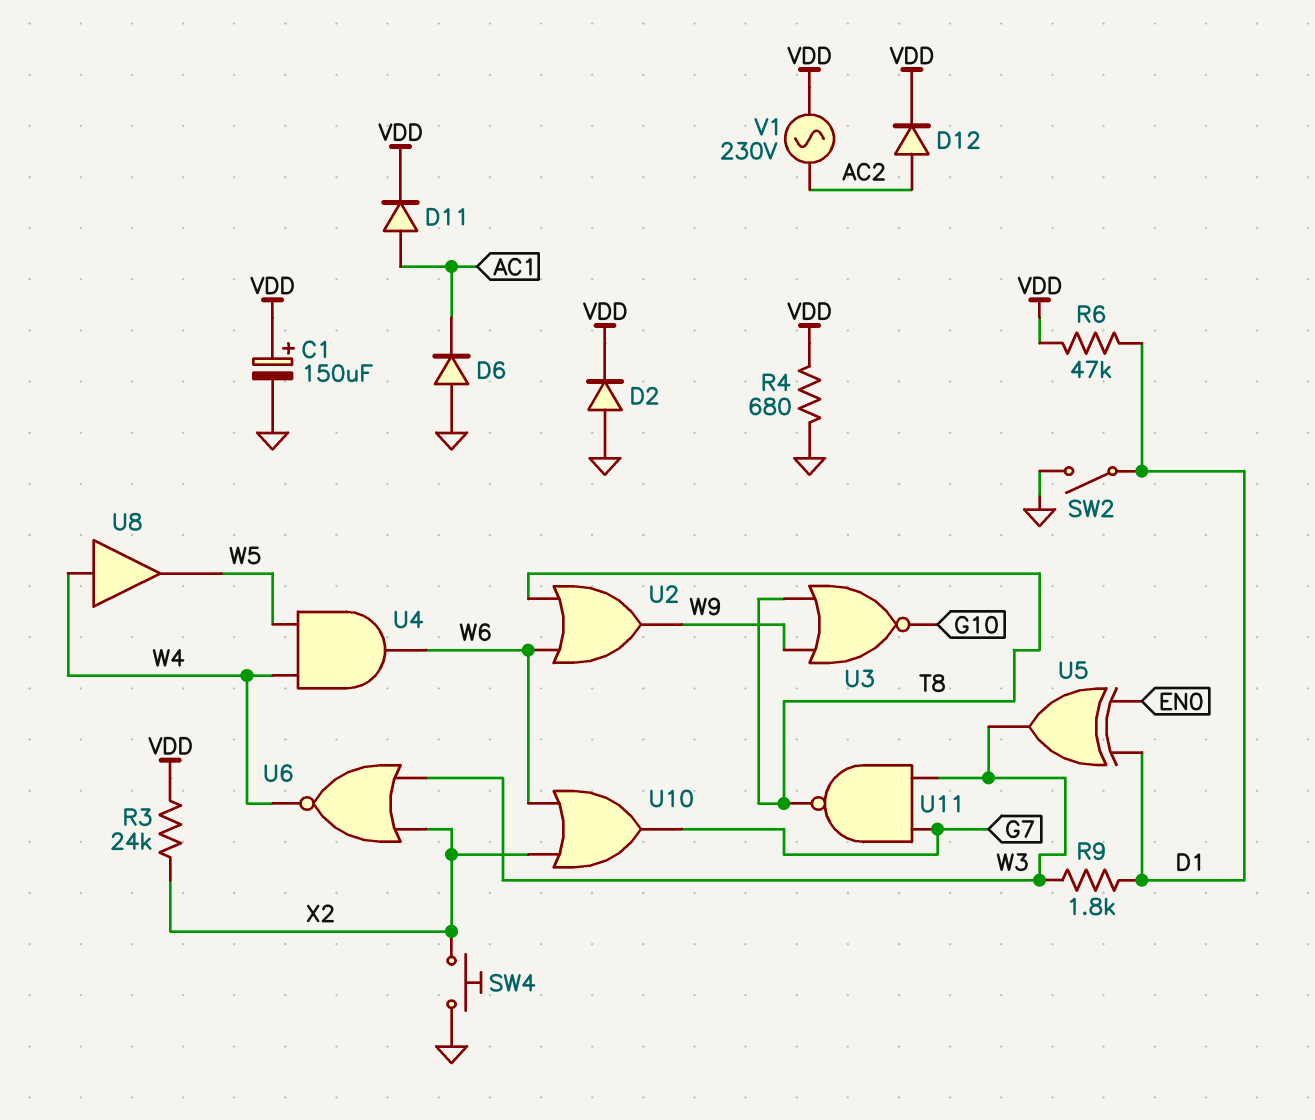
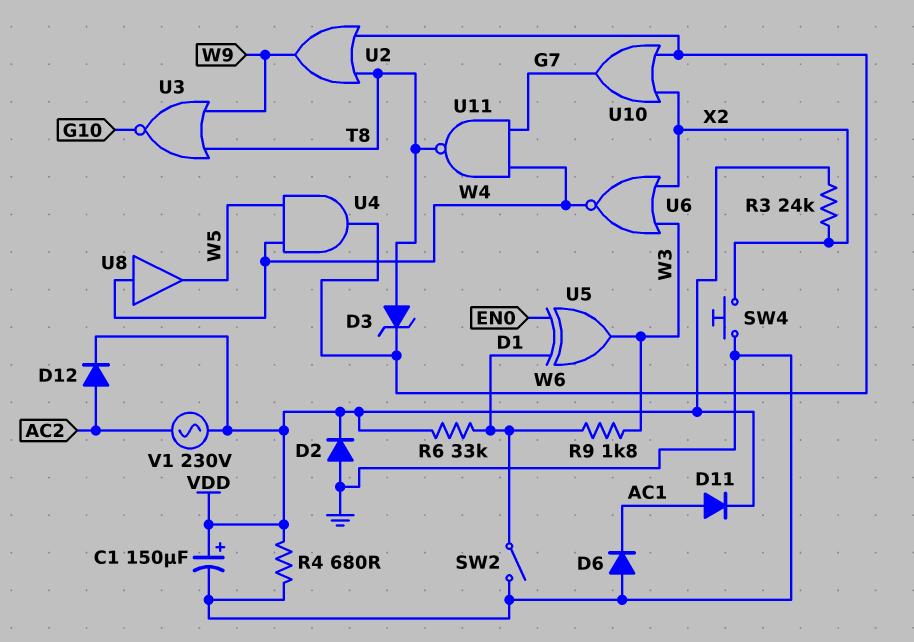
D3: none -> zener (A T8, K W6)
R6: 47k (D1, VDD) -> 33k (D1, VDD)
U11: NAND (in G7, in W3, out T8) -> NAND (in G7, in W4, out T8)

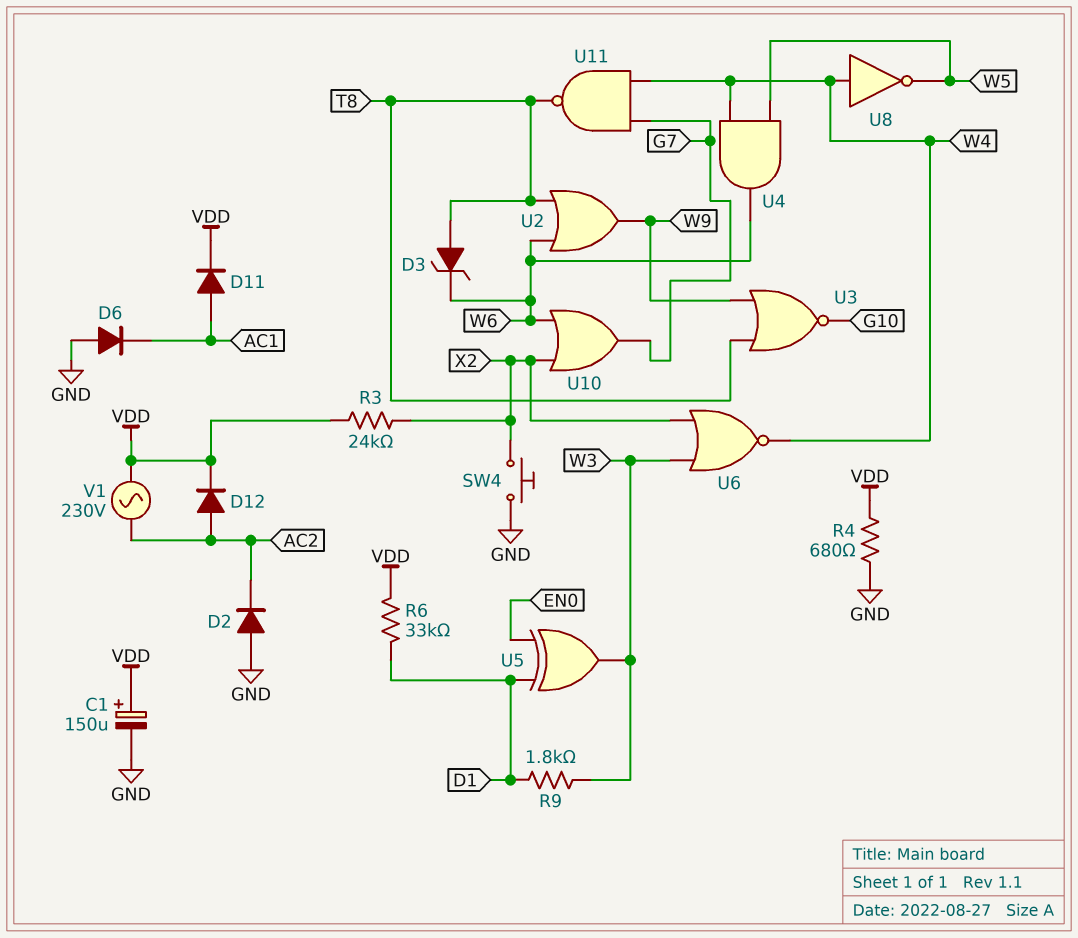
D2: diode (A GND, K VDD) -> diode (A GND, K AC2)
SW2: switch (D1, GND) -> none
U8: buffer (in W4, out W5) -> NOT (in W4, out W5)

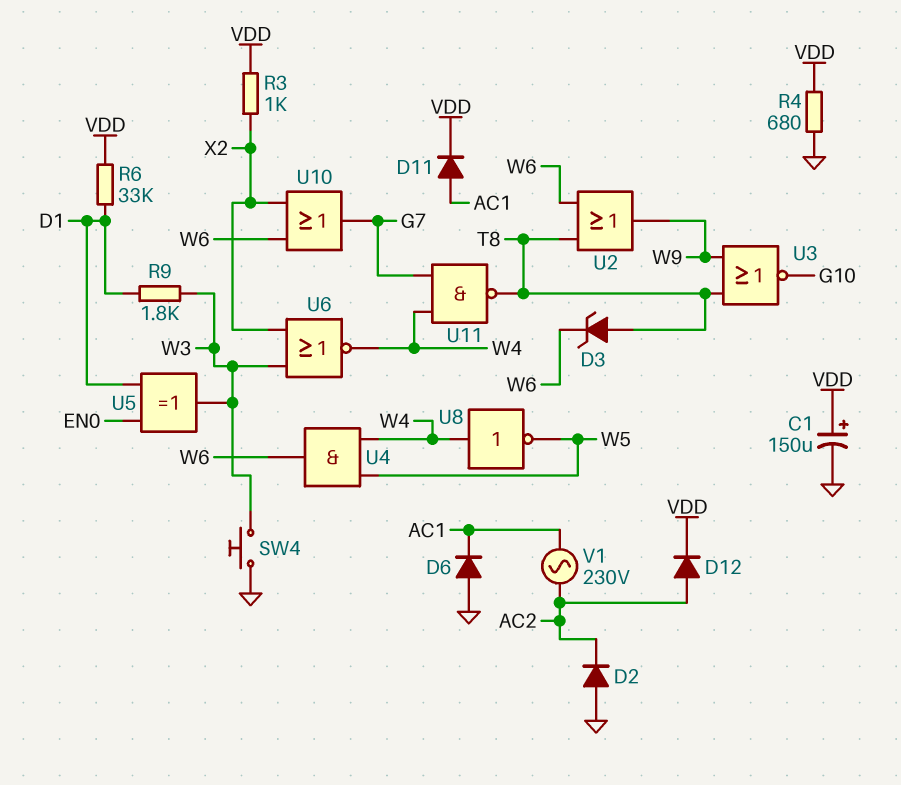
R3: 24k (VDD, X2) -> 1k (VDD, X2)
SW4: button (GND, X2) -> button (GND, W3)
V1: AC 230V (AC2, VDD) -> AC 230V (AC1, AC2)

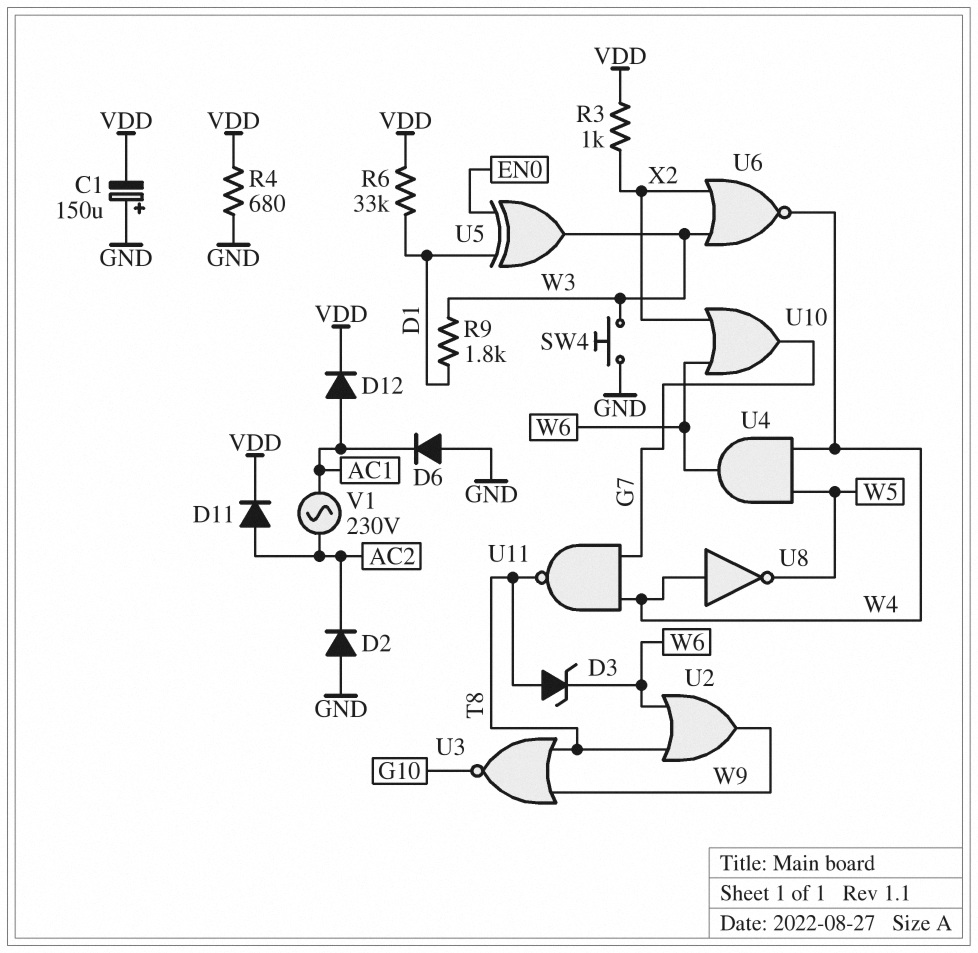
C1: 150uF (plus VDD, minus GND) -> 150uF (plus GND, minus VDD)
D11: diode (A AC1, K VDD) -> diode (A AC2, K VDD)
D12: diode (A AC2, K VDD) -> diode (A AC1, K VDD)

